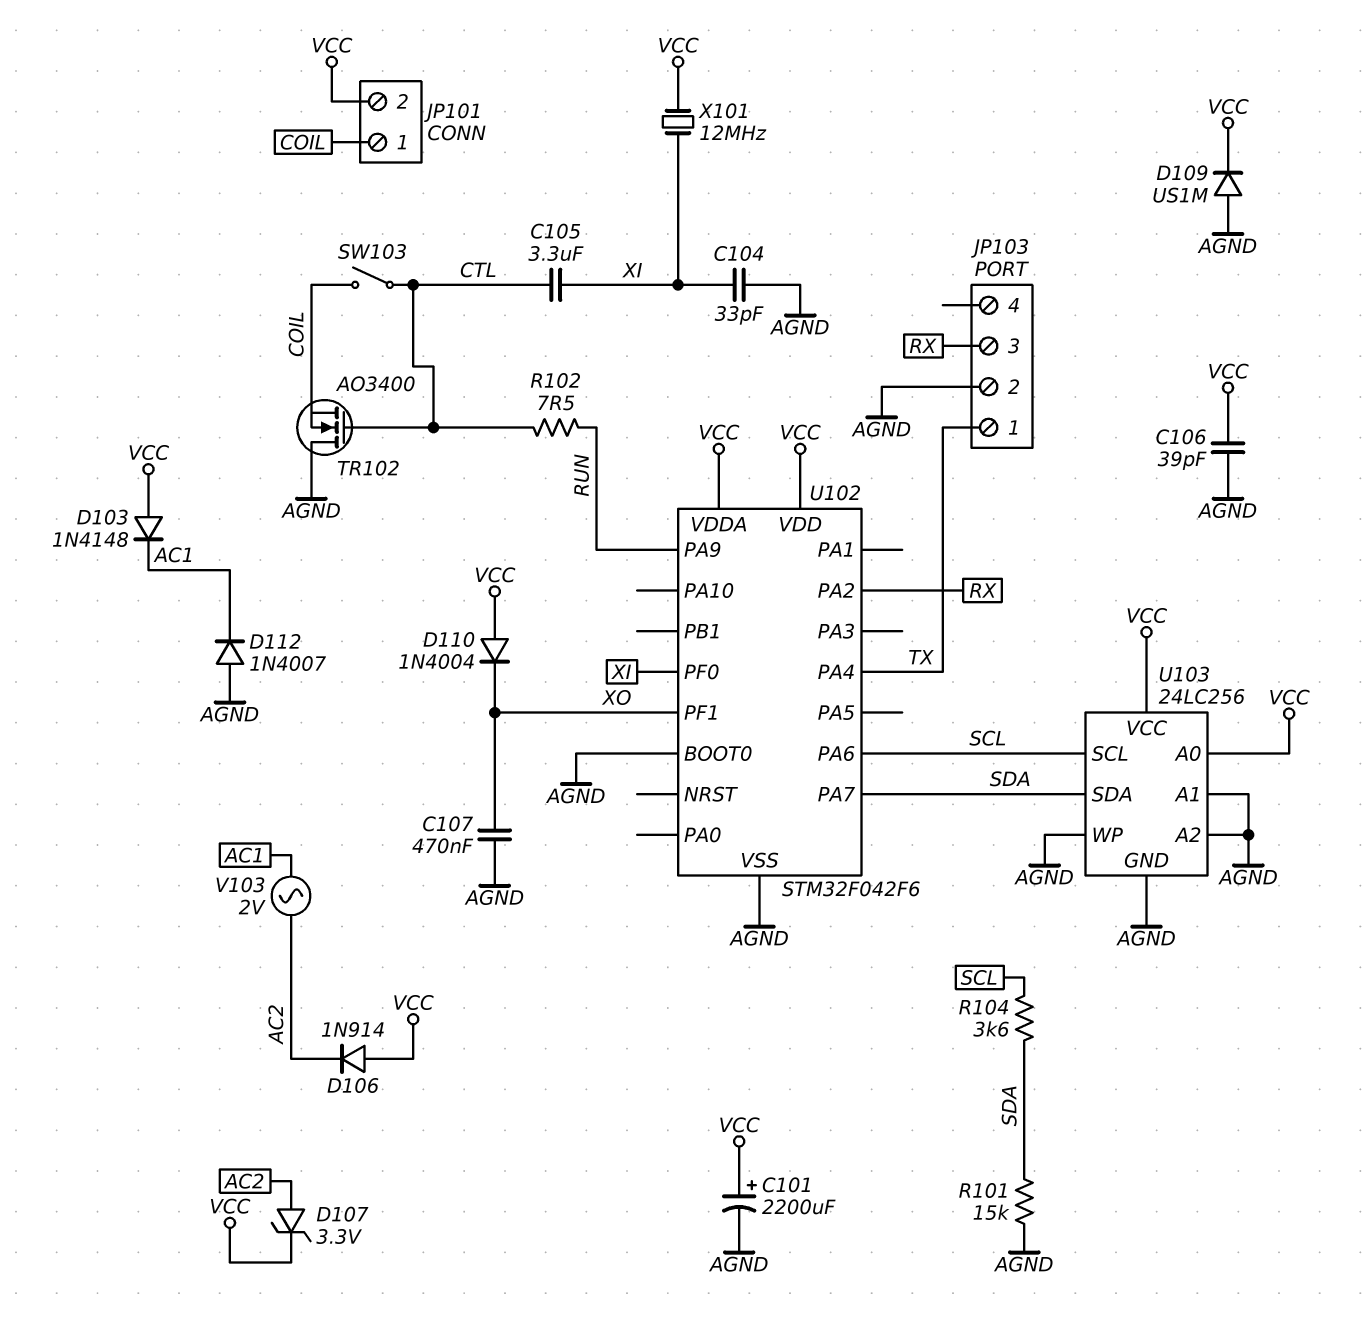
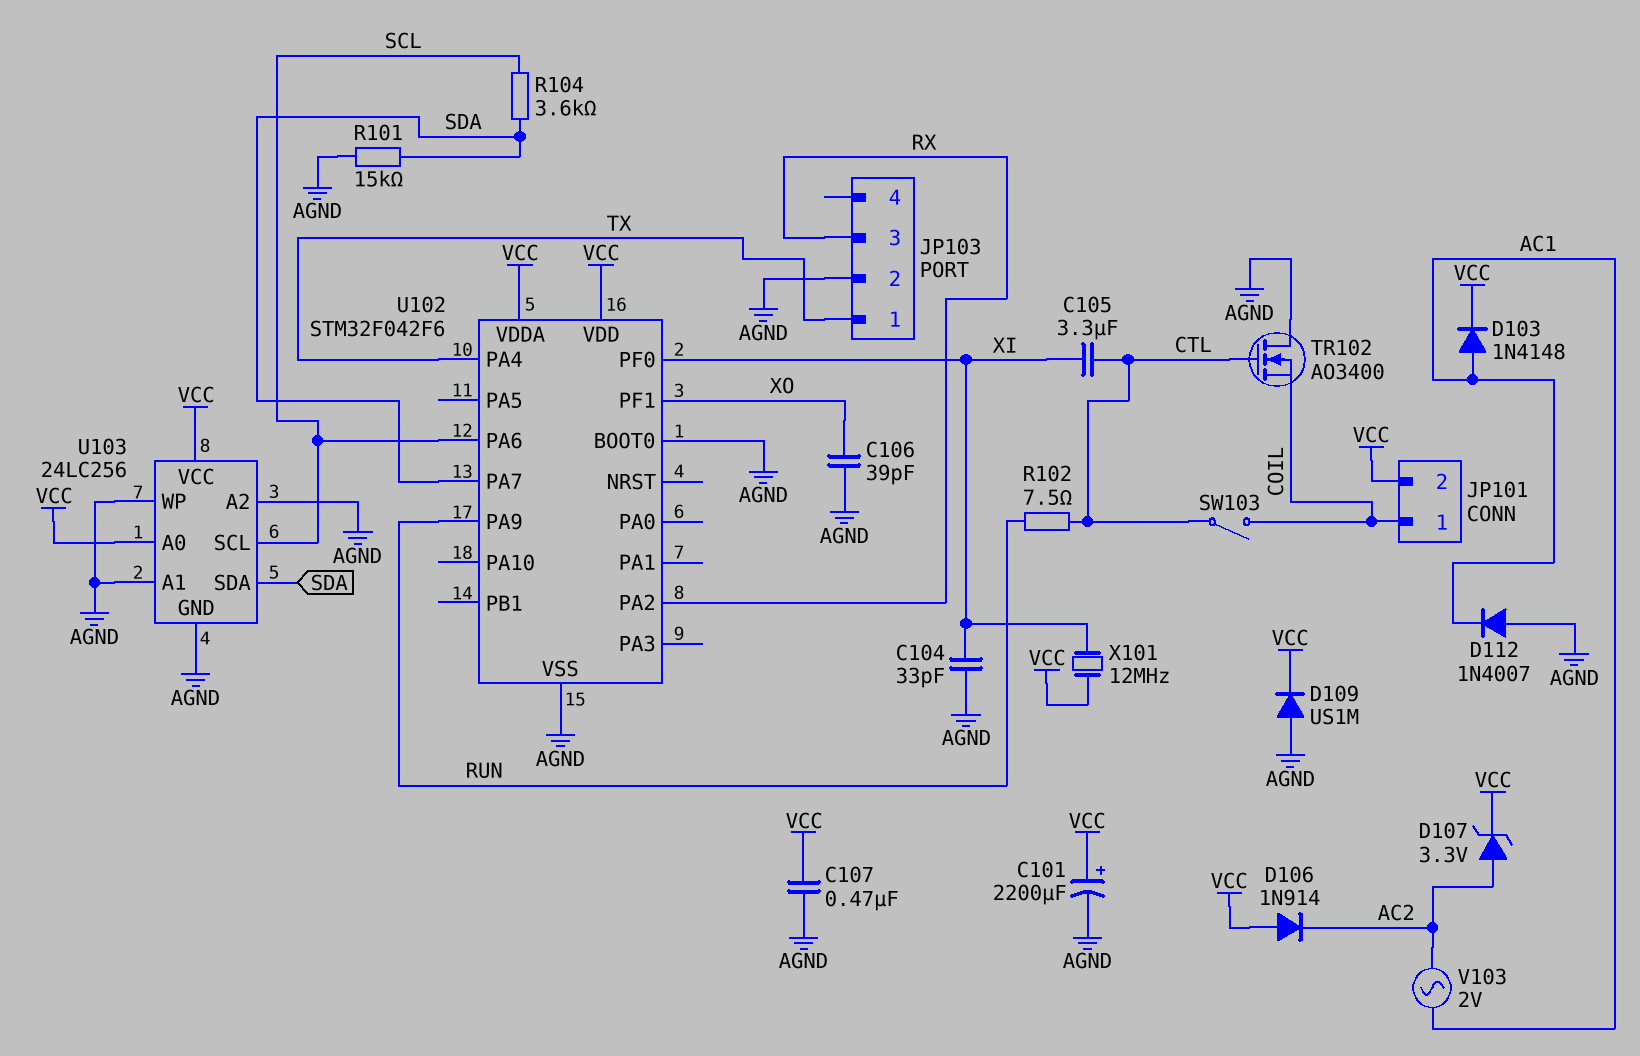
C106: 39pF (AGND, VCC) -> 39pF (AGND, XO)
C107: 470nF (AGND, XO) -> 470nF (AGND, VCC)
D103: diode 1N4148 (A VCC, K AC1) -> diode 1N4148 (A AC1, K VCC)
D110: diode 1N4004 (A VCC, K XO) -> none

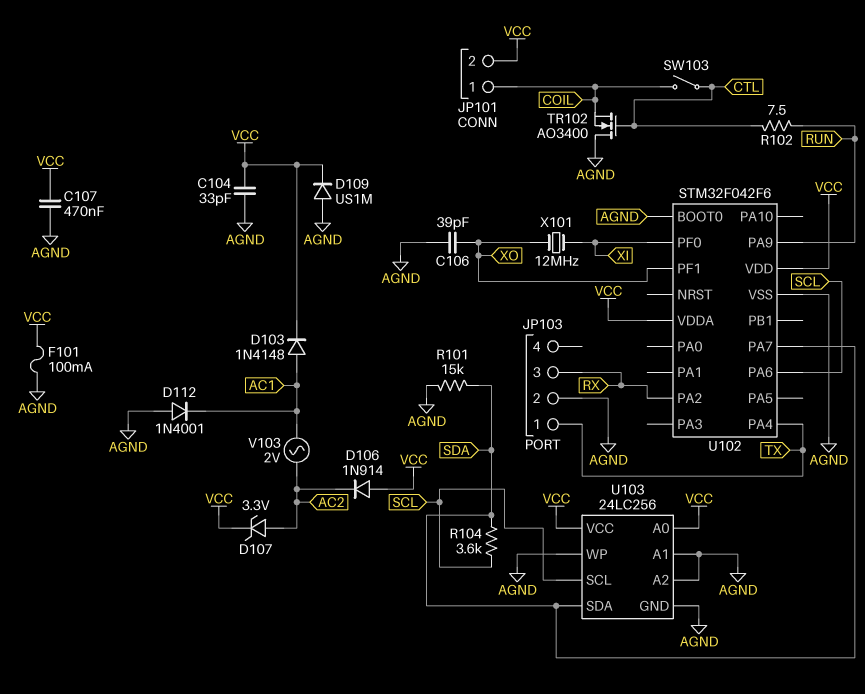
C101: 2200uF (plus VCC, minus AGND) -> none
C104: 33pF (AGND, XI) -> 33pF (AGND, VCC)
C105: 3.3uF (CTL, XI) -> none
D112: diode 1N4007 (A AGND, K AC1) -> diode 1N4001 (A AGND, K AC1)
F101: none -> 100mA (AGND, VCC)
X101: 12MHz (VCC, XI) -> 12MHz (XI, XO)

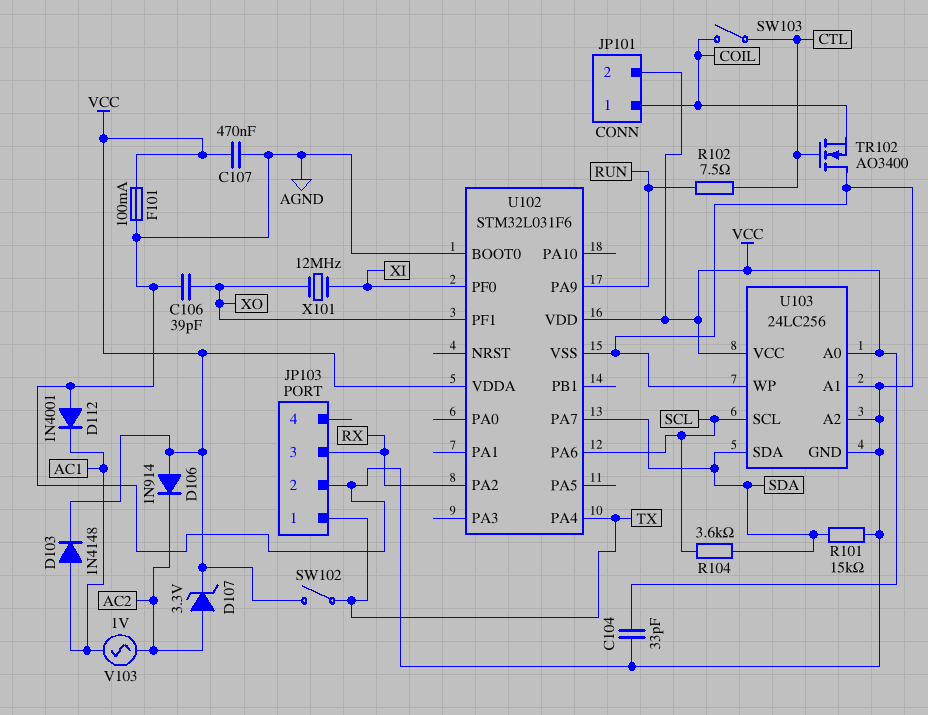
D109: diode US1M (A AGND, K VCC) -> none
SW102: none -> switch (TX, VCC)
U102: STM32F042F6 -> STM32L031F6
V103: AC 2V (AC1, AC2) -> AC 1V (AC1, AC2)

